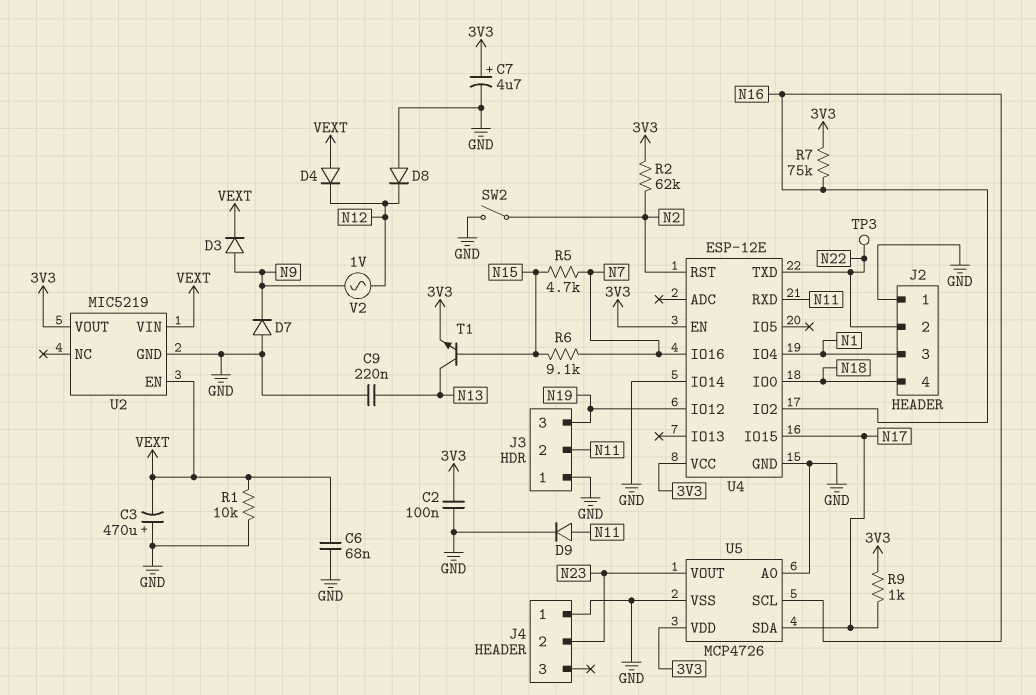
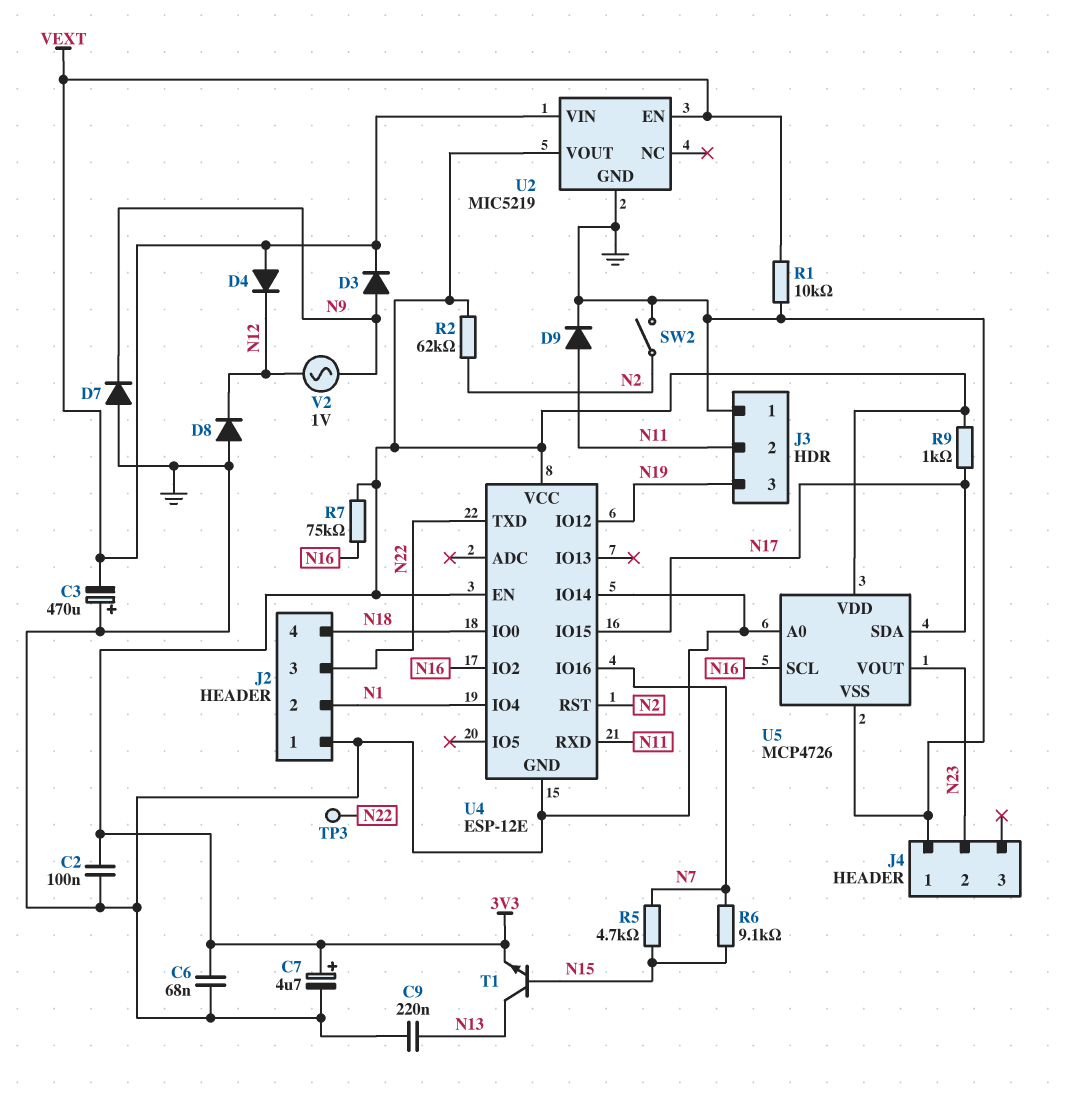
C6: 68nF (GND, VEXT) -> 68nF (3V3, GND)
J2 pin 2: N22 -> N1
J2 pin 3: N1 -> N22

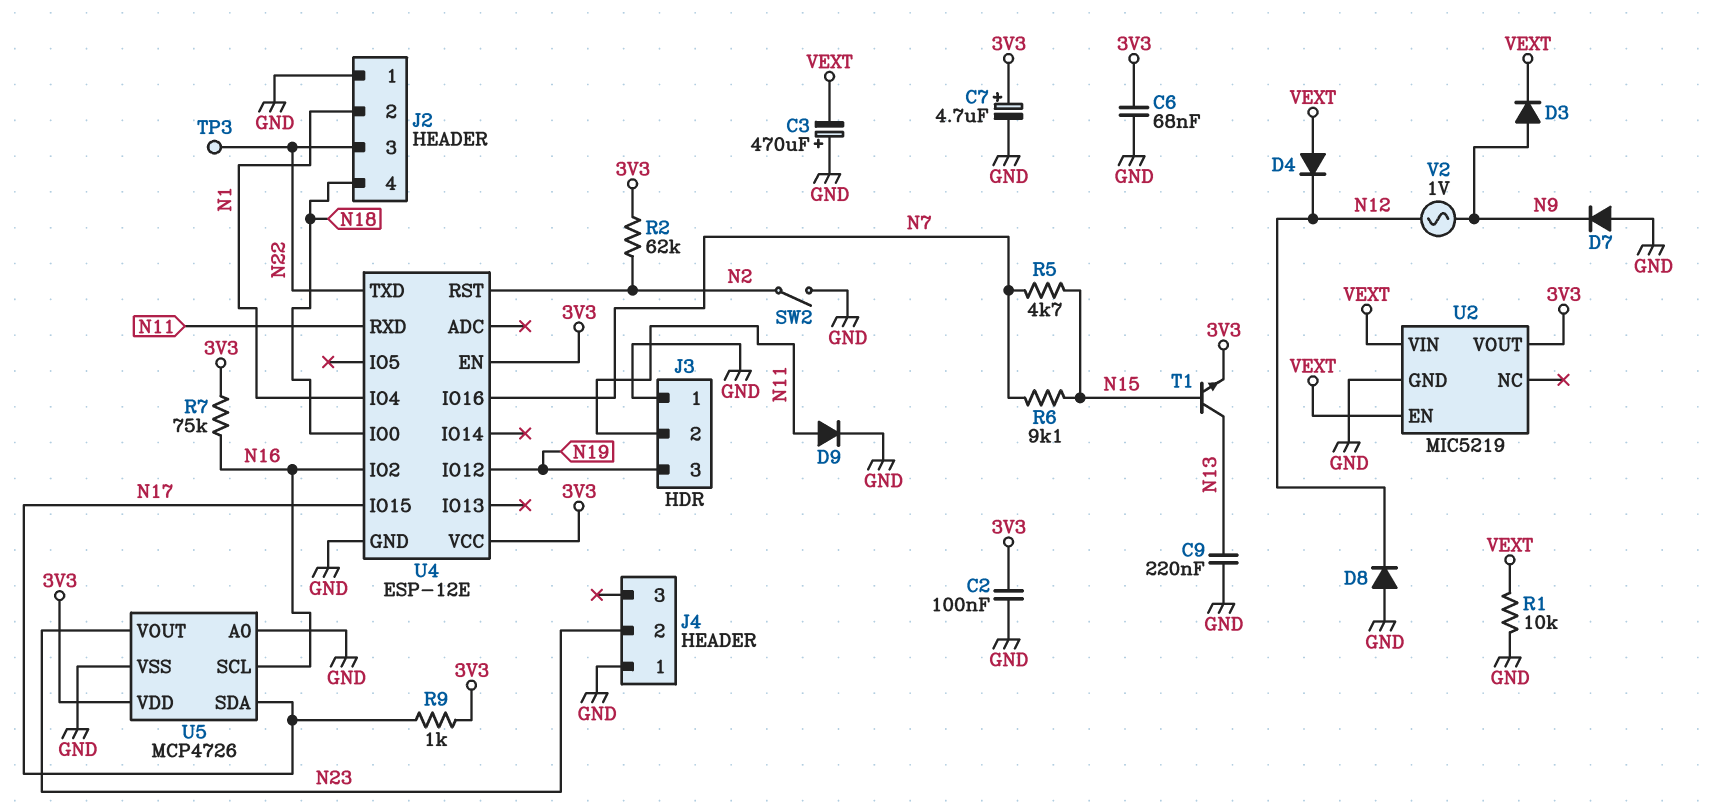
U4 pin IO14: GND -> none

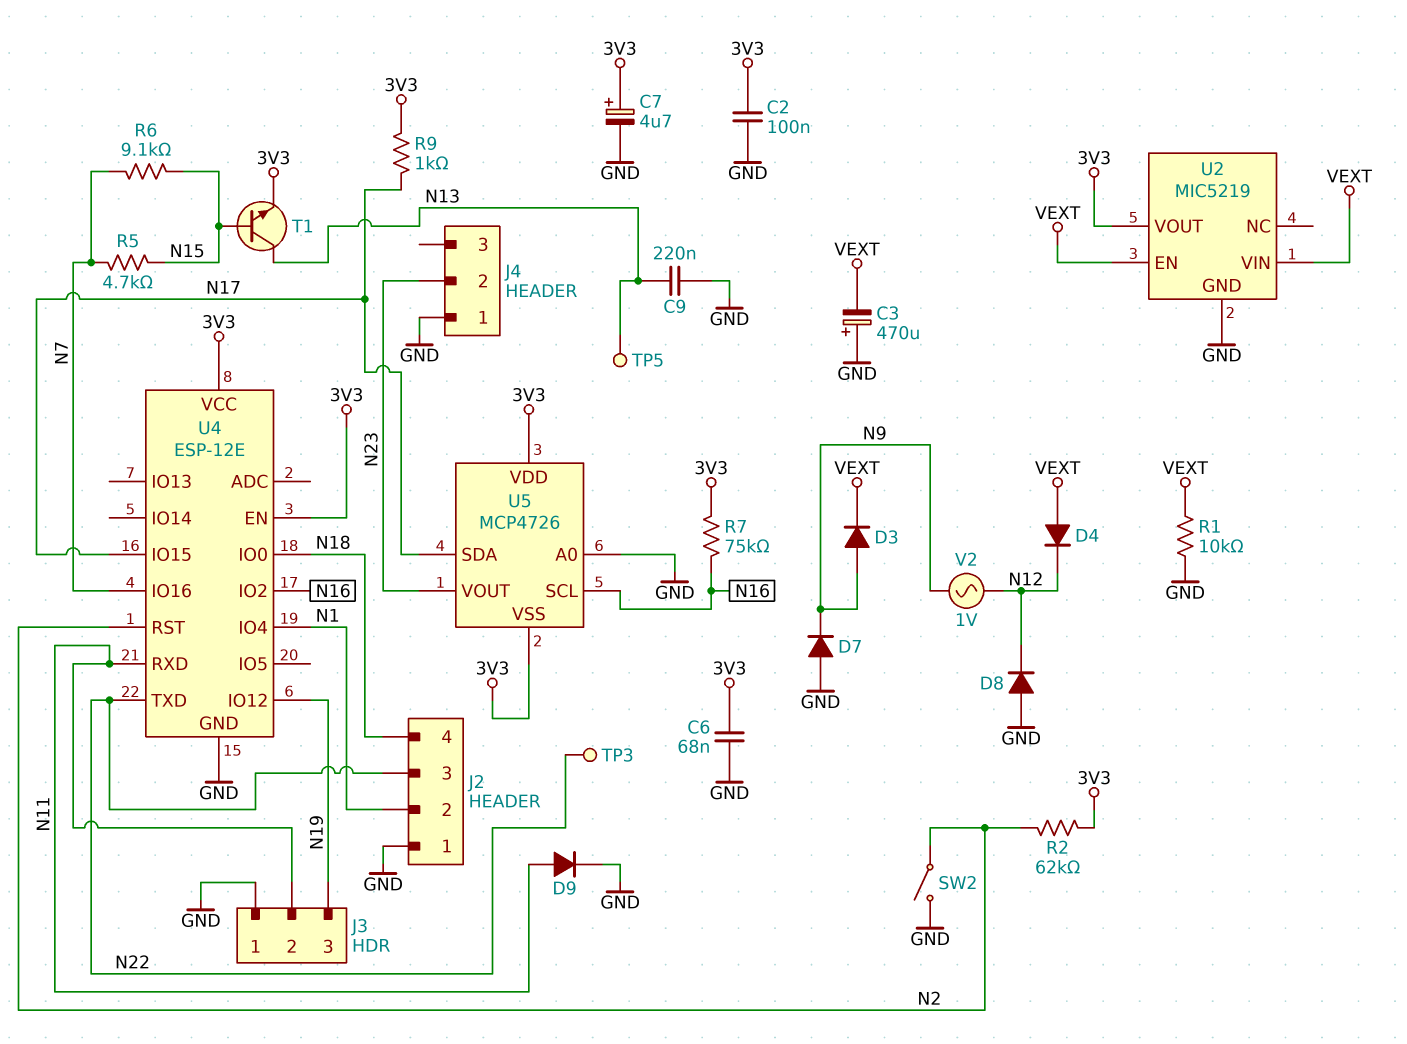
TP5: none -> test point (N13)
U5 pin VSS: GND -> 3V3

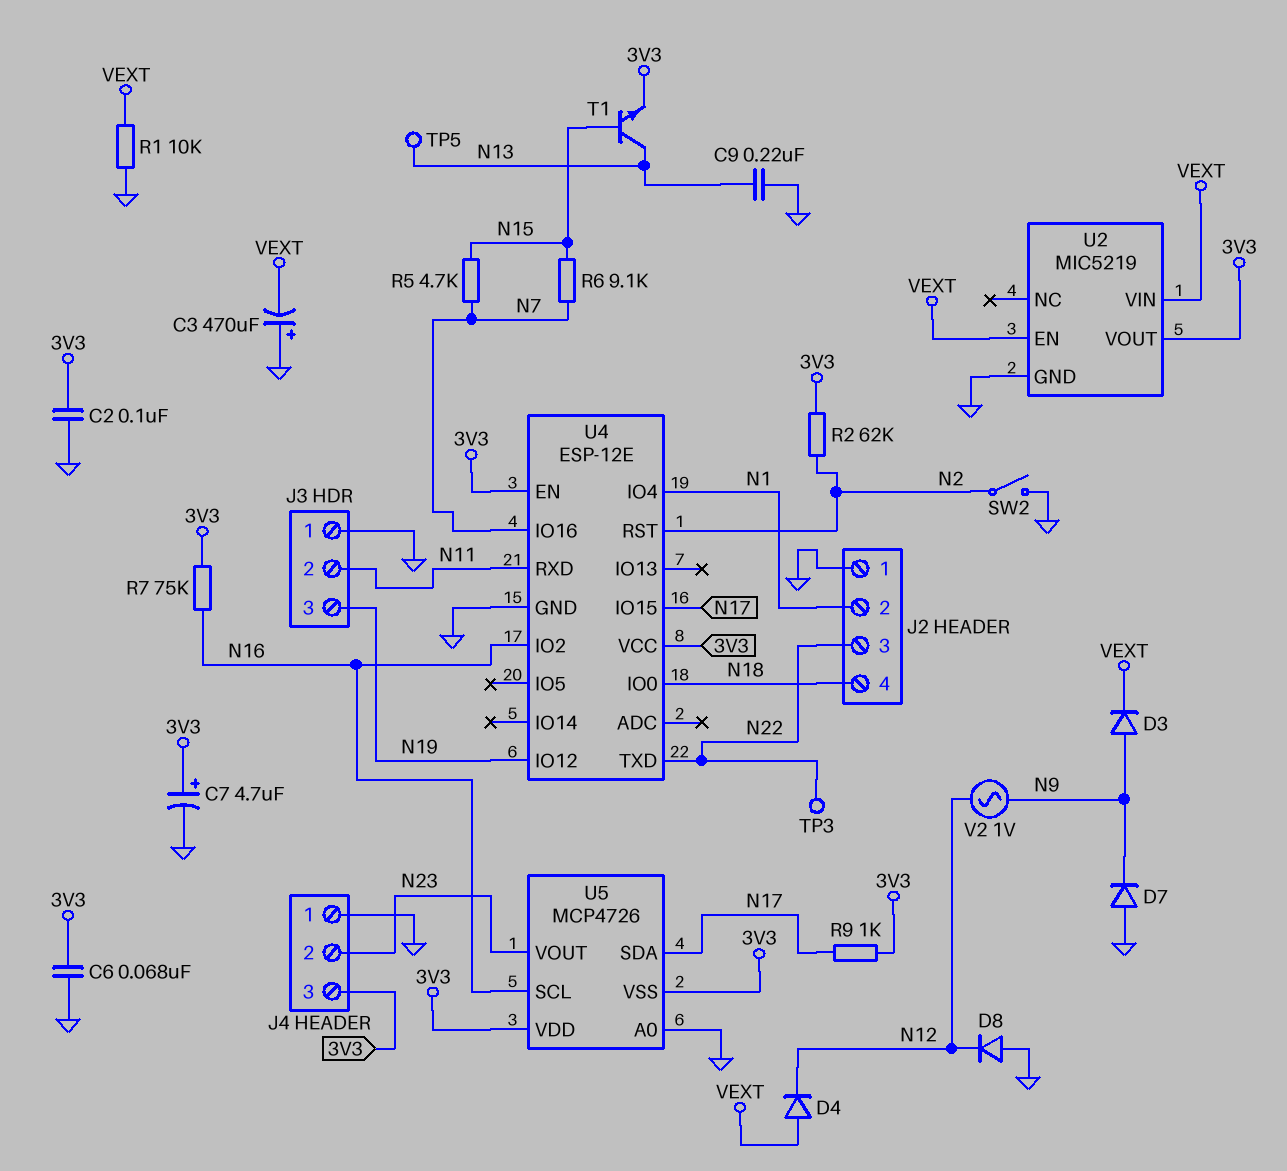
D9: diode (A N11, K GND) -> none
J4 pin 3: none -> 3V3

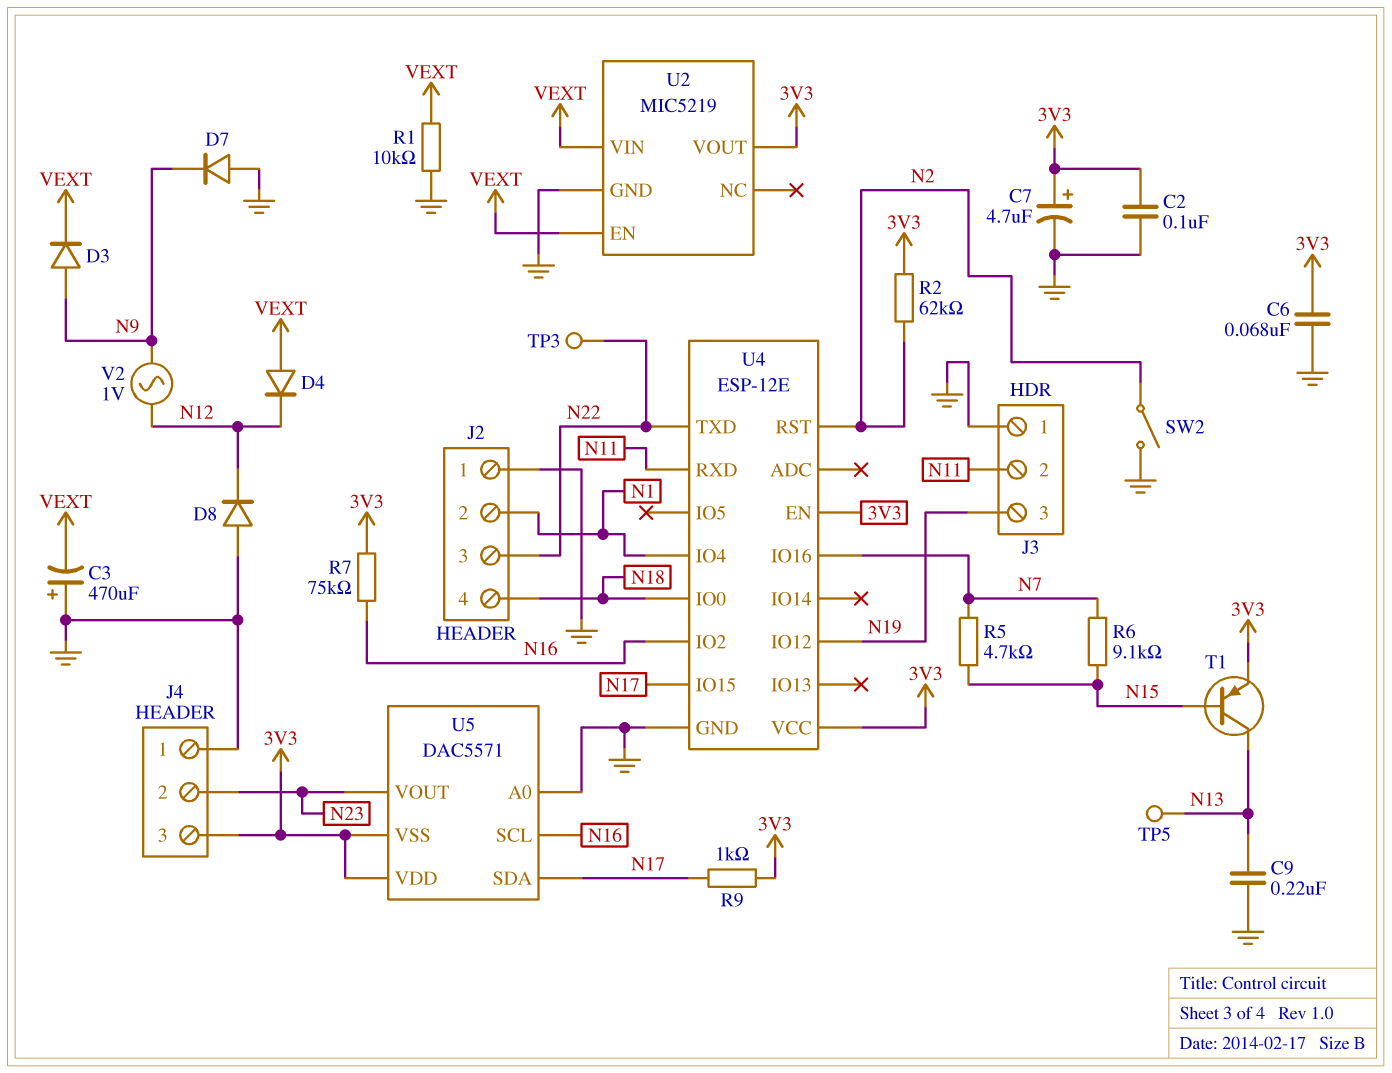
T1: NPN (B N15, C N13, E 3V3) -> PNP (B N15, C N13, E 3V3)
U5: MCP4726 -> DAC5571

